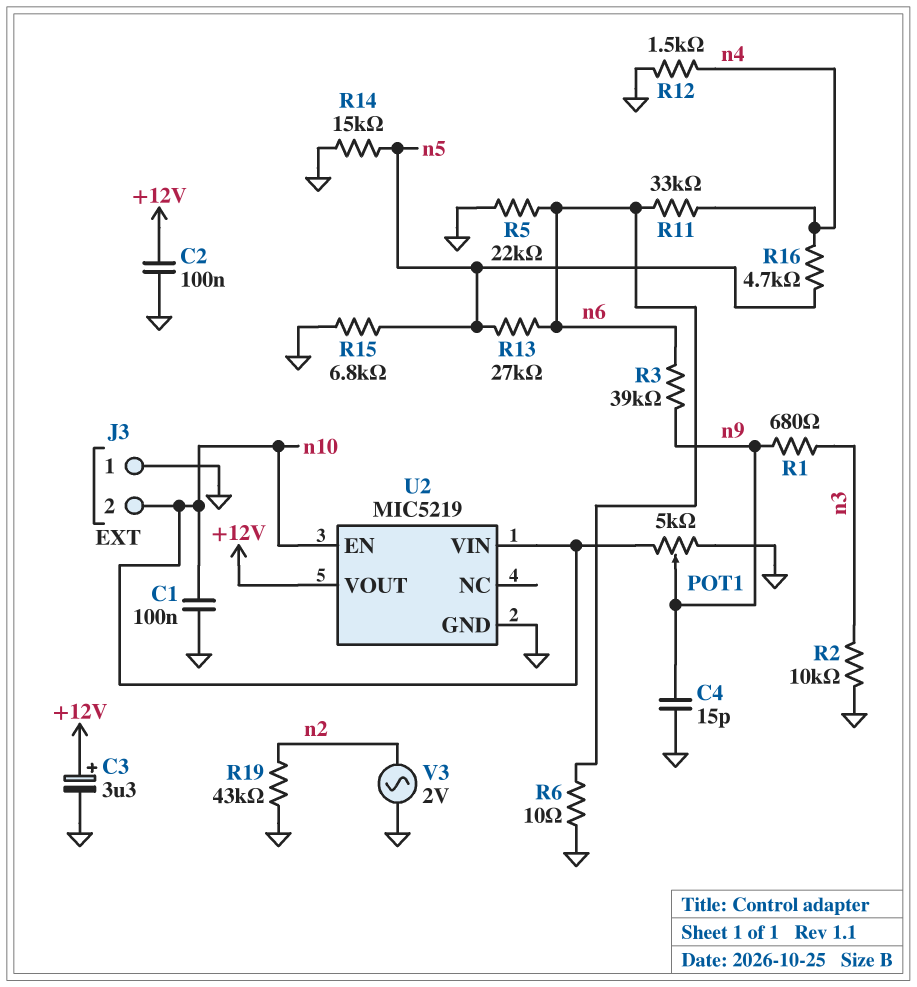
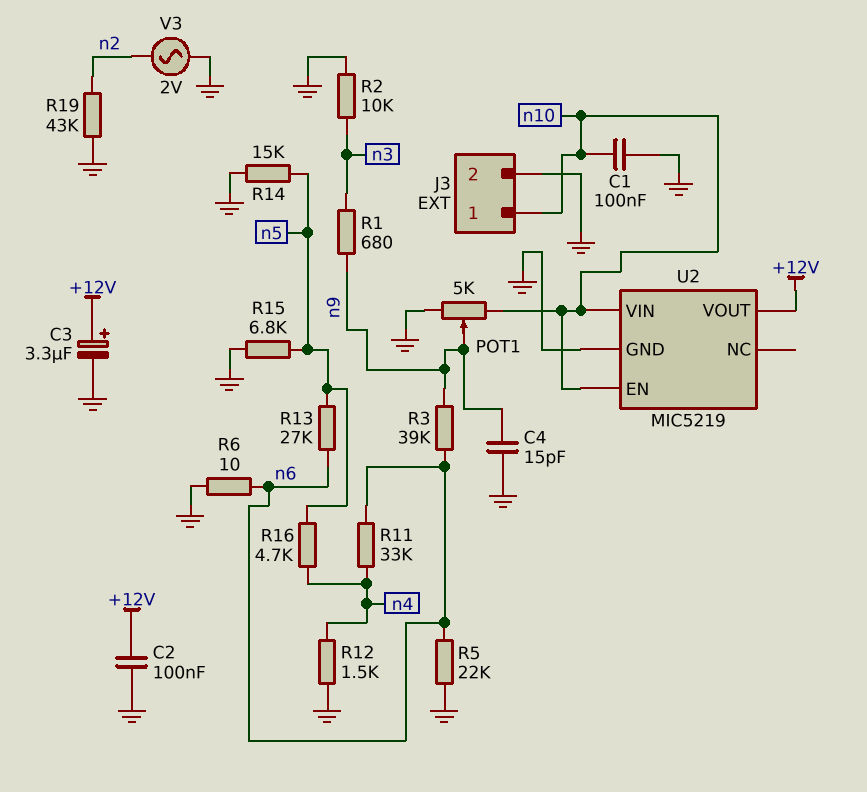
J3 pin 1: GND -> n10
J3 pin 2: n10 -> GND

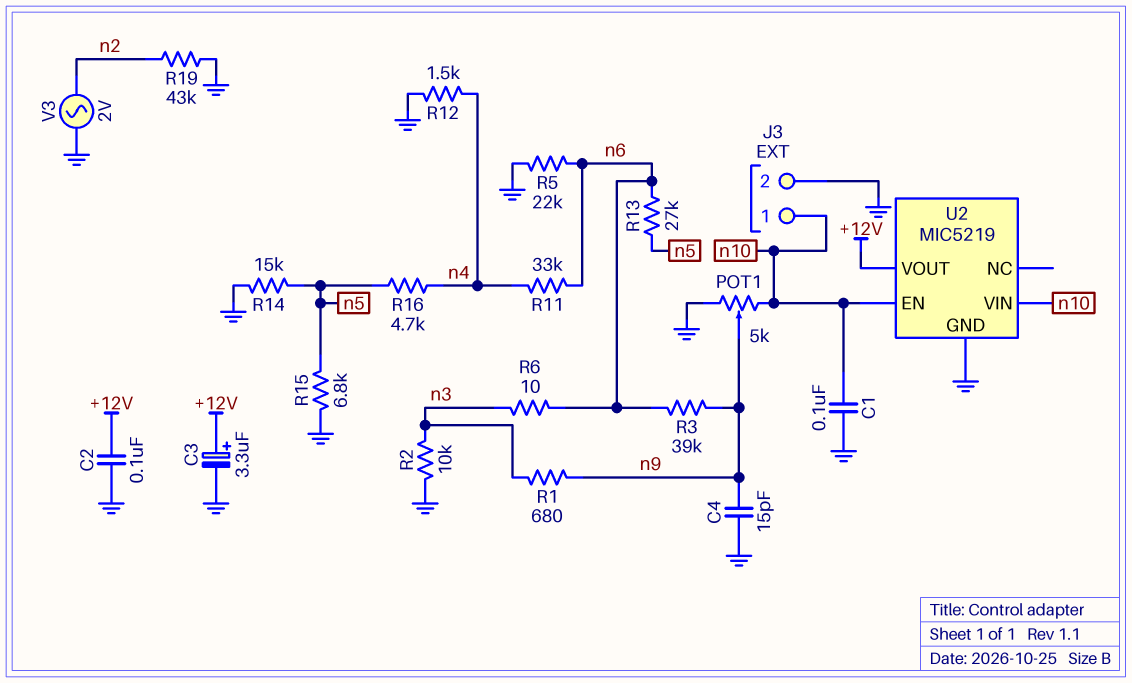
R6: 10 (GND, n6) -> 10 (n3, n6)

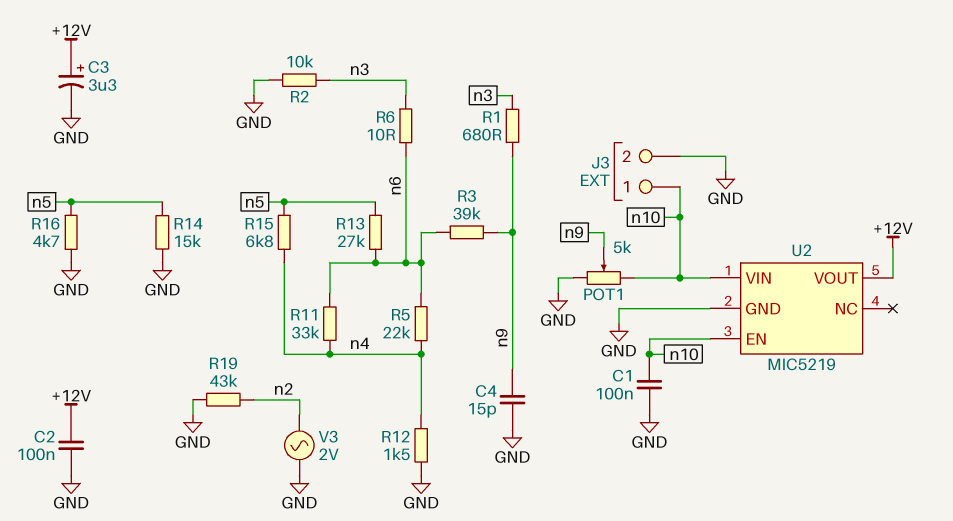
R5: 22k (GND, n6) -> 22k (n4, n6)
R15: 6.8k (GND, n5) -> 6.8k (n4, n5)
R16: 4.7k (n4, n5) -> 4.7k (GND, n5)

